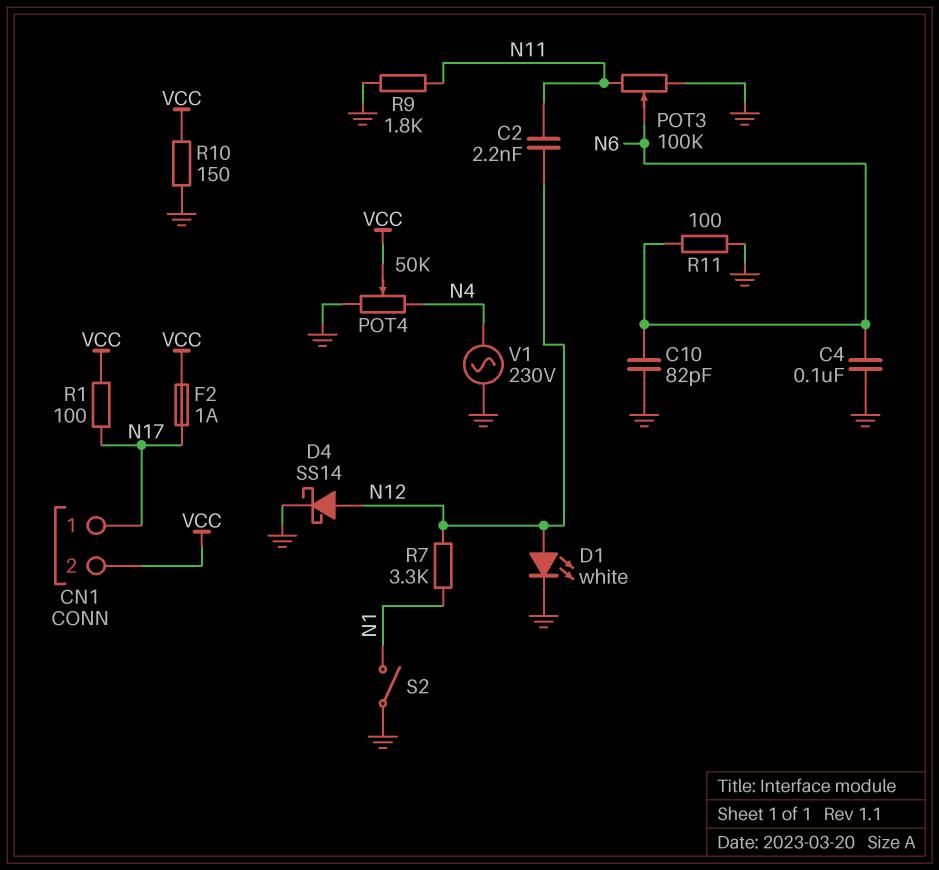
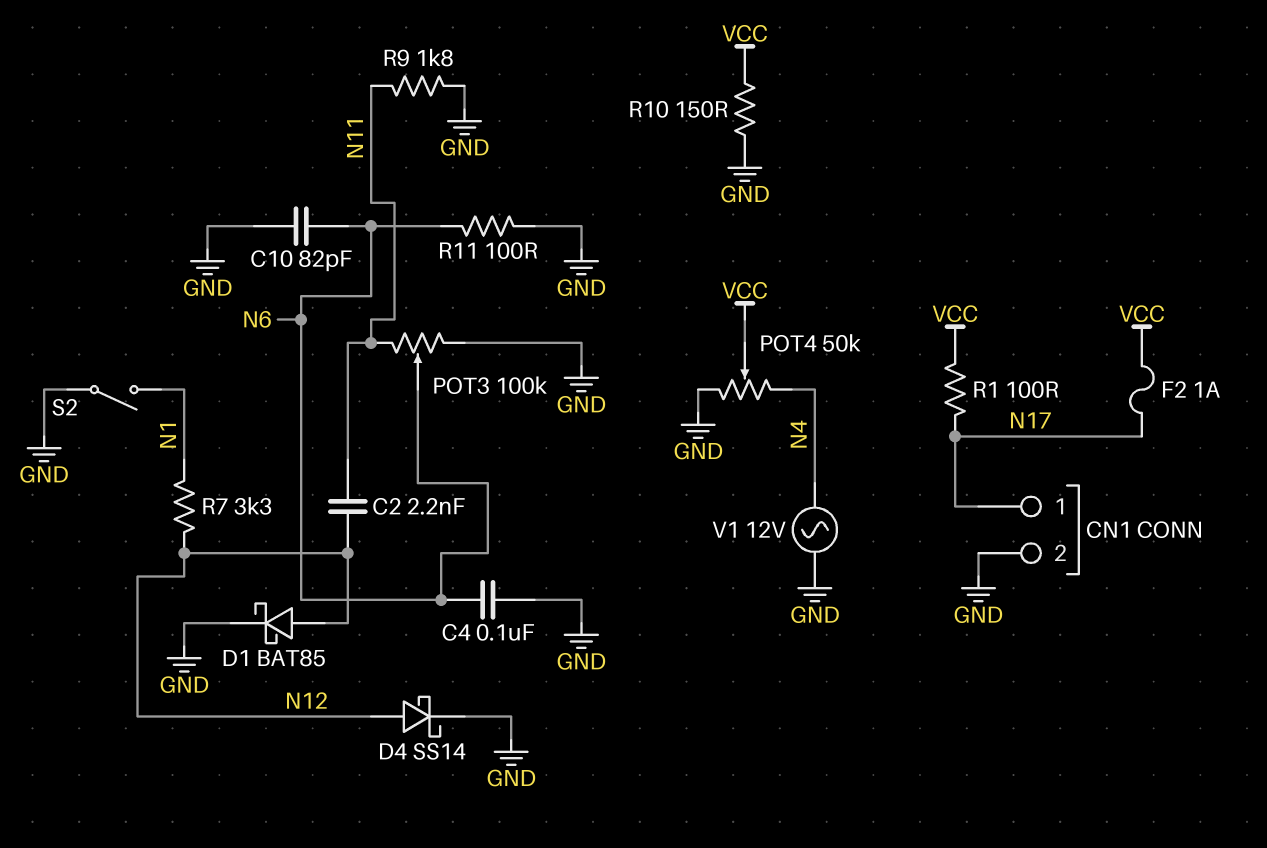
CN1 pin 2: VCC -> GND
D1: LED white (A N12, K GND) -> schottky BAT85 (A N12, K GND)
V1: AC 230V (GND, N4) -> AC 12V (GND, N4)

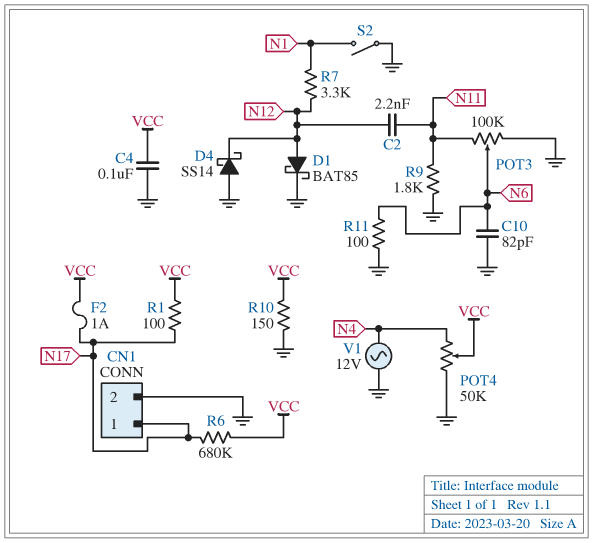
C4: 100nF (GND, N6) -> 100nF (GND, VCC)
D4: schottky SS14 (A N12, K GND) -> schottky SS14 (A GND, K N12)
R6: none -> 680k (N17, VCC)

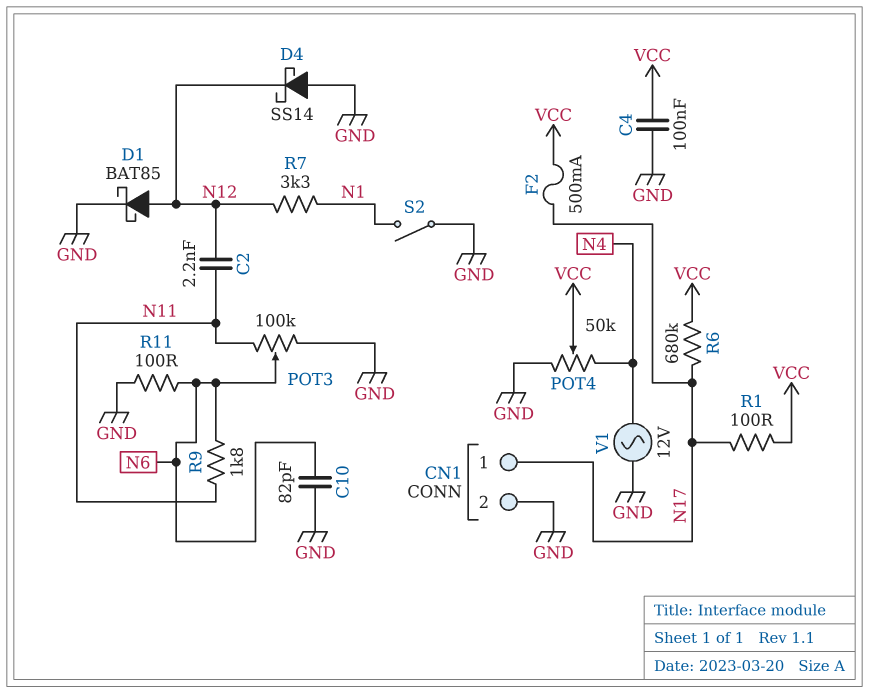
F2: 1A (N17, VCC) -> 500mA (N17, VCC)
R9: 1.8k (GND, N11) -> 1.8k (N6, N11)
R10: 150 (GND, VCC) -> none

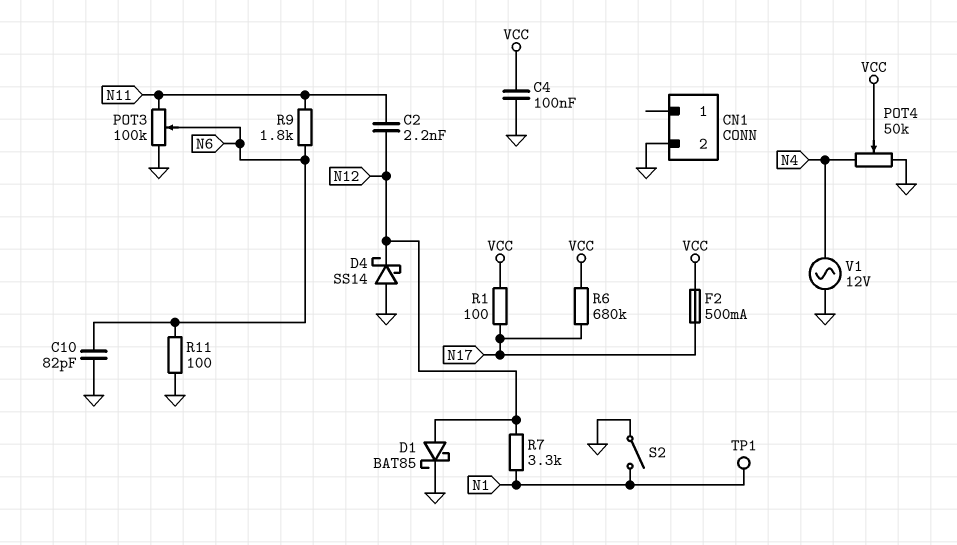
CN1 pin 1: N17 -> none
TP1: none -> test point (N1)

